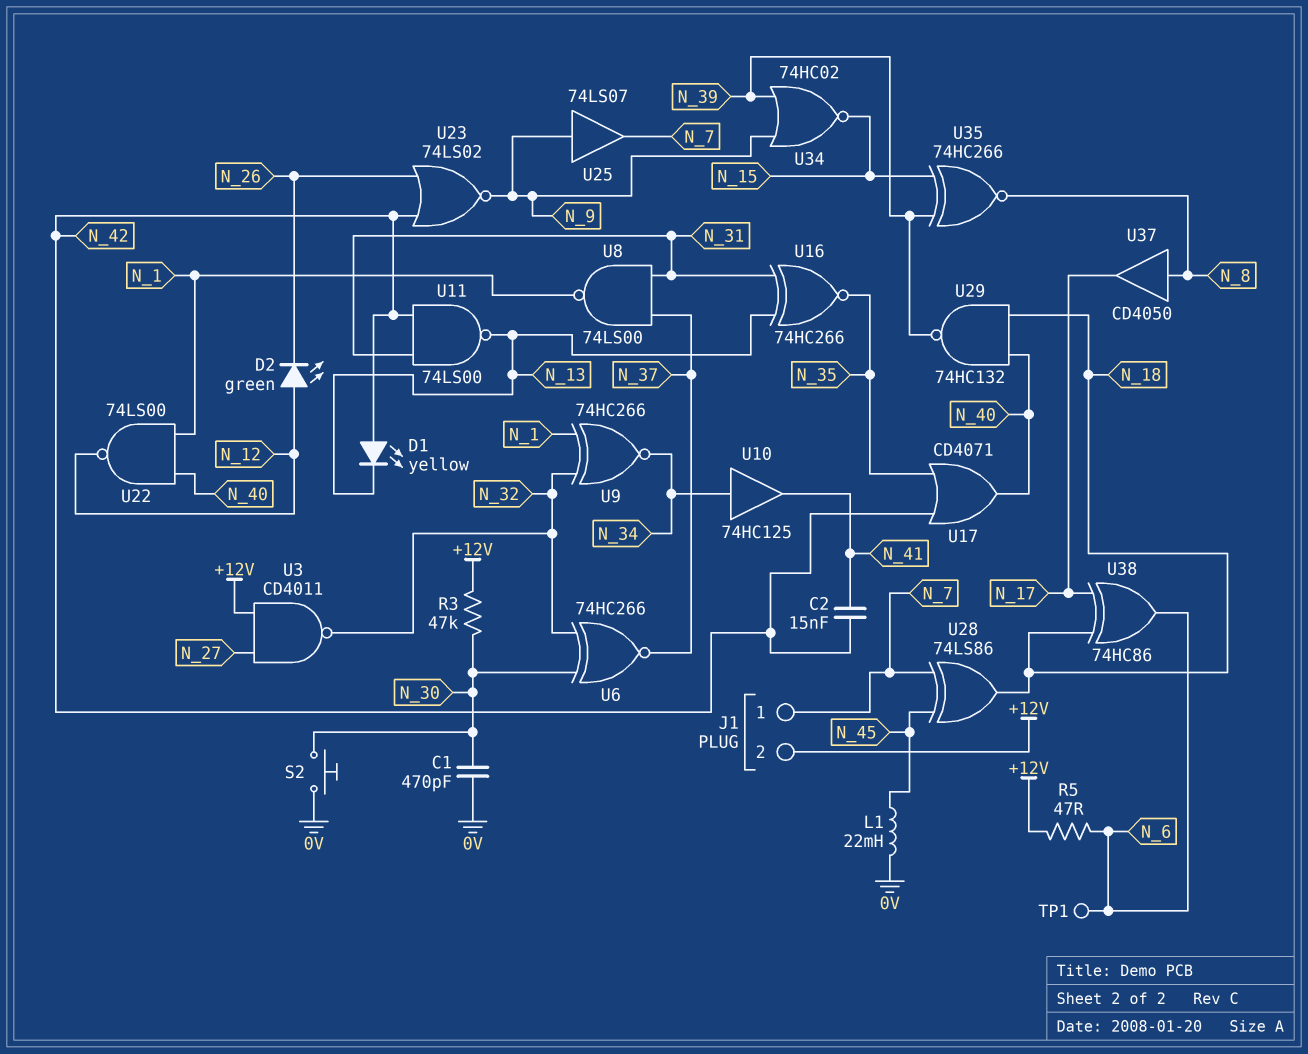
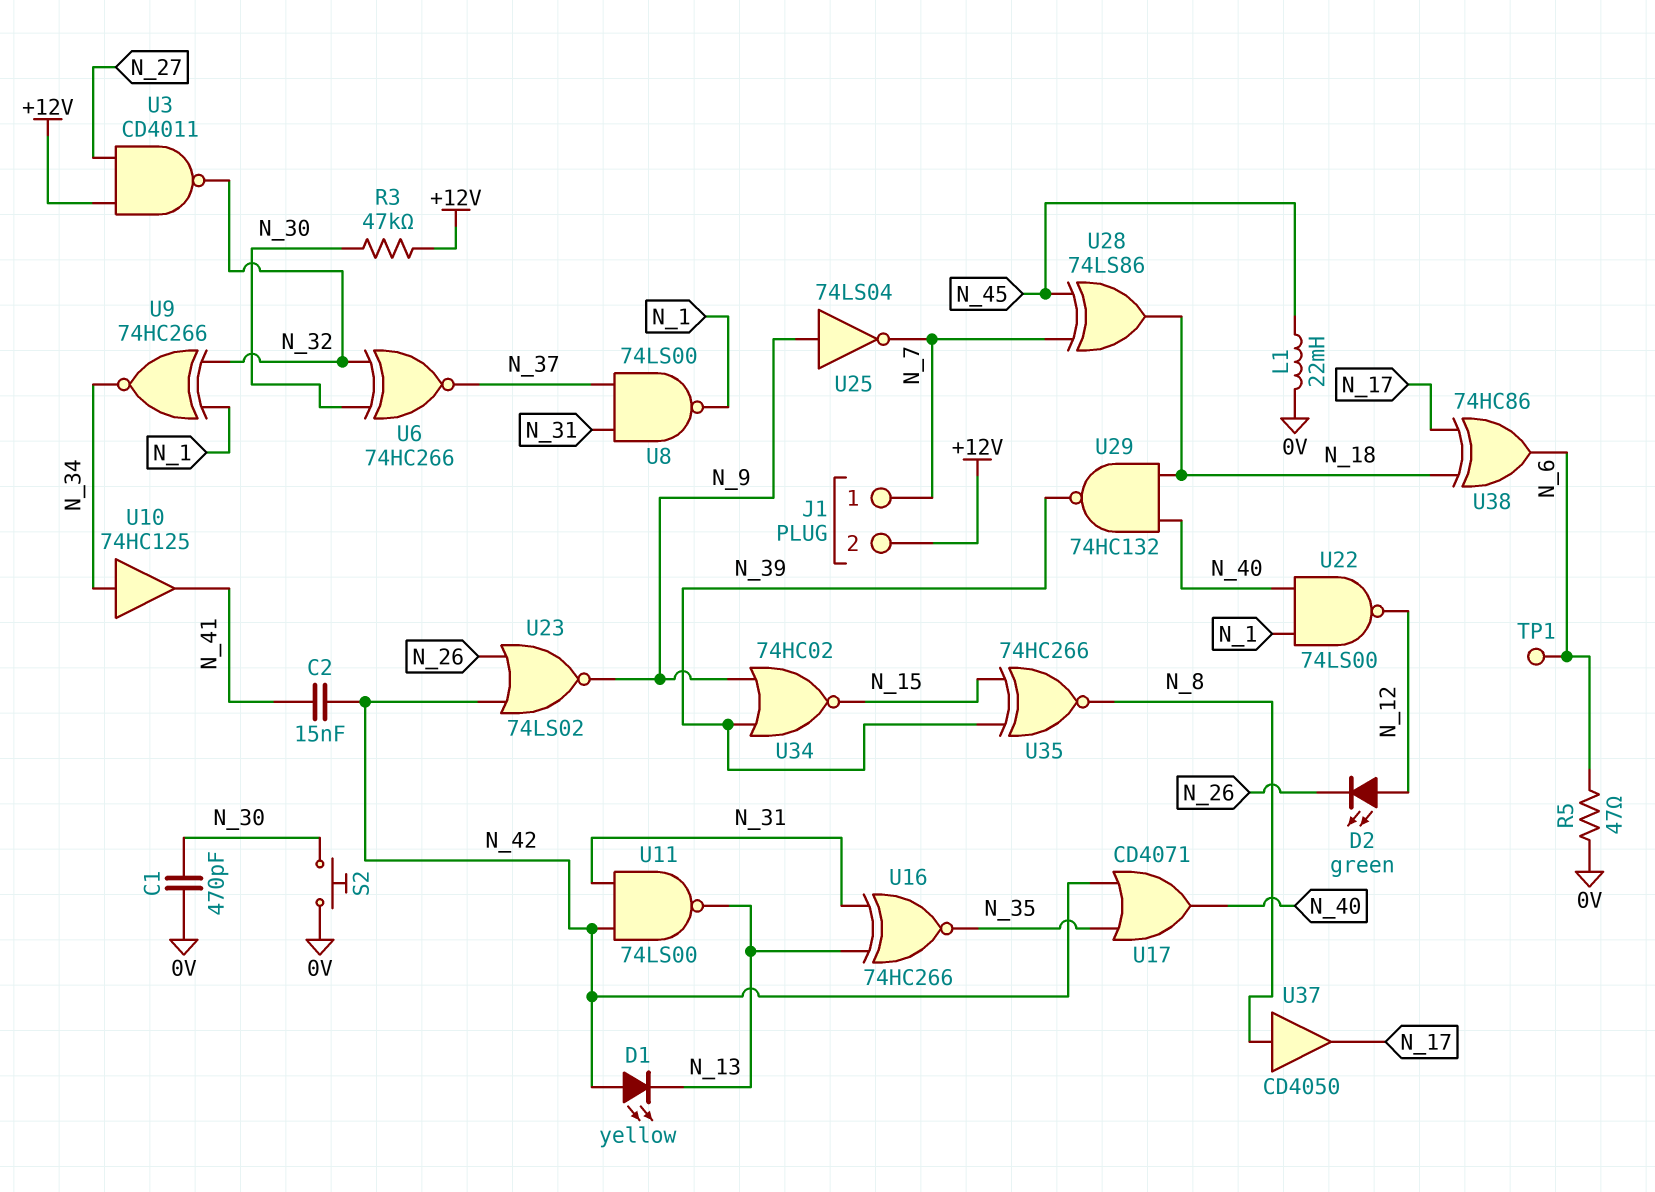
R5: 47 (+12V, N_6) -> 47 (0V, N_6)
U25: buffer 74LS07 (in N_9, out N_7) -> NOT 74LS04 (in N_9, out N_7)

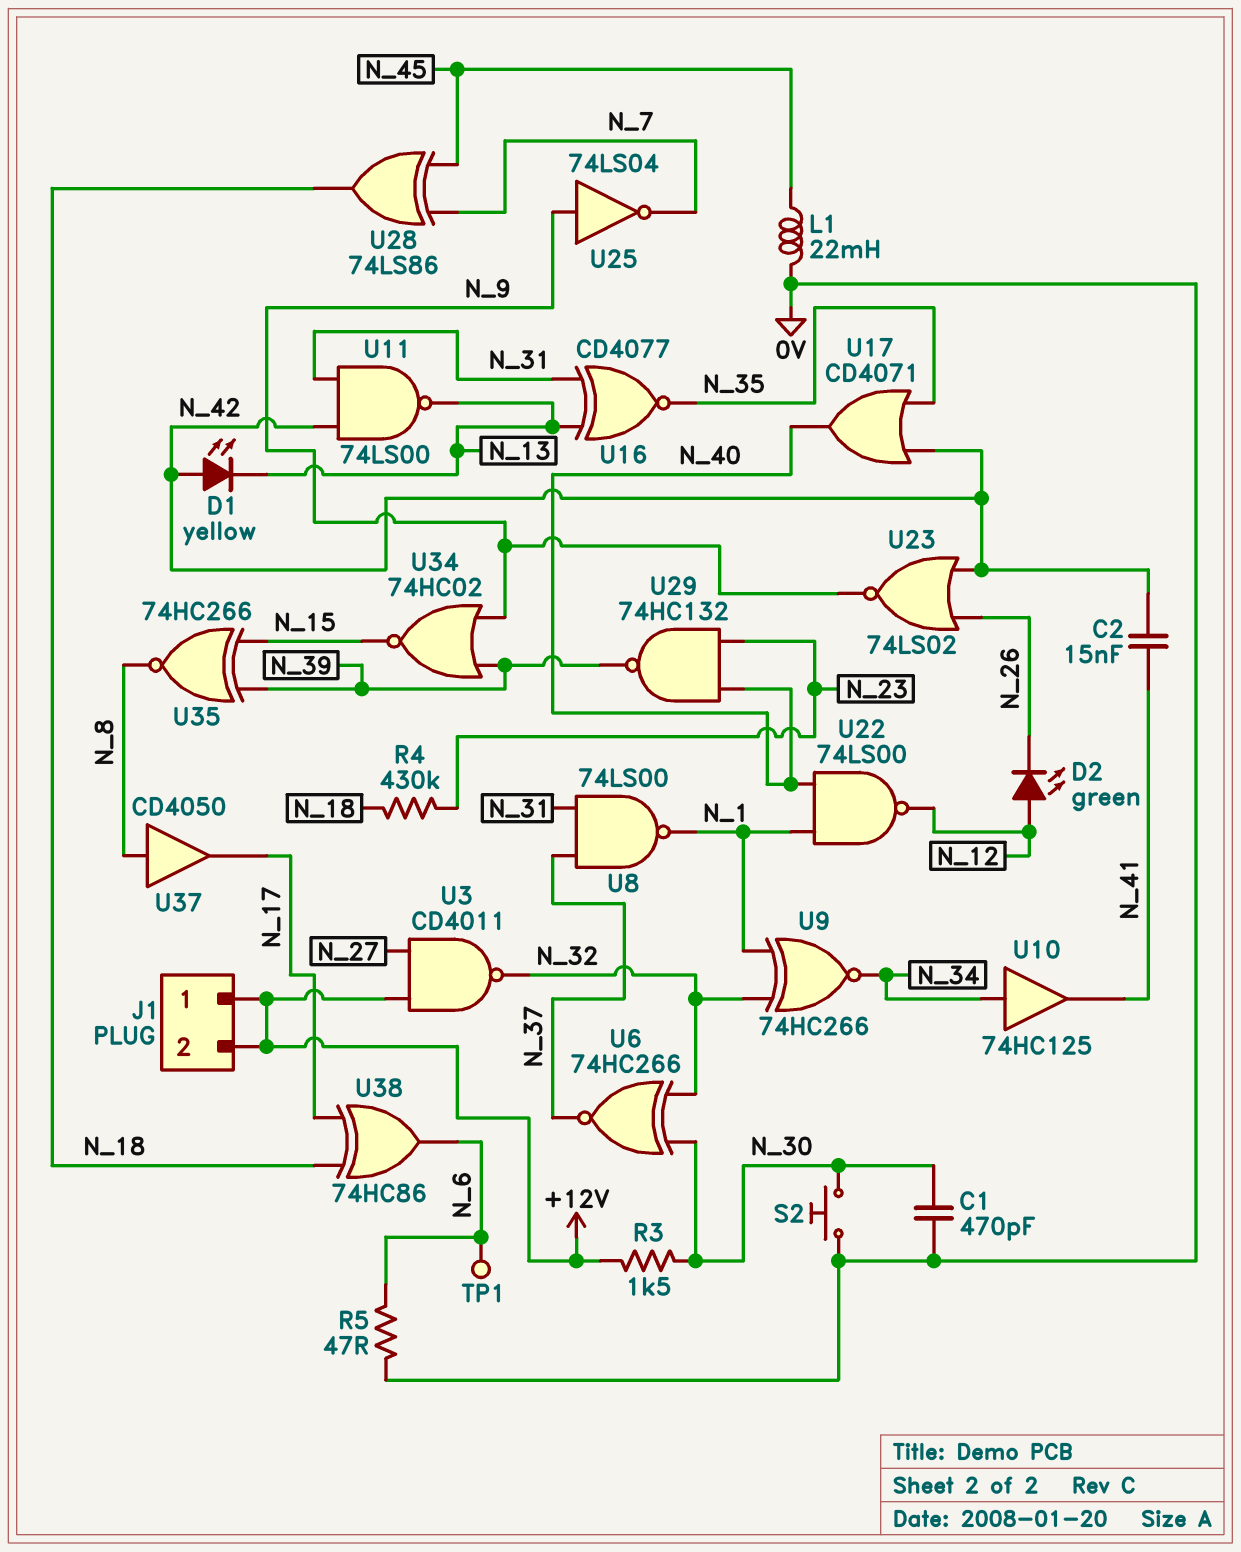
J1 pin 1: N_7 -> +12V
R3: 47k (+12V, N_30) -> 1.5k (+12V, N_30)
R4: none -> 430k (N_18, N_23)
U16: XNOR 74HC266 (in N_13, in N_31, out N_35) -> XNOR CD4077 (in N_13, in N_31, out N_35)
U29: NAND 74HC132 (in N_18, in N_40, out N_39) -> NAND 74HC132 (in N_23, in N_40, out N_39)

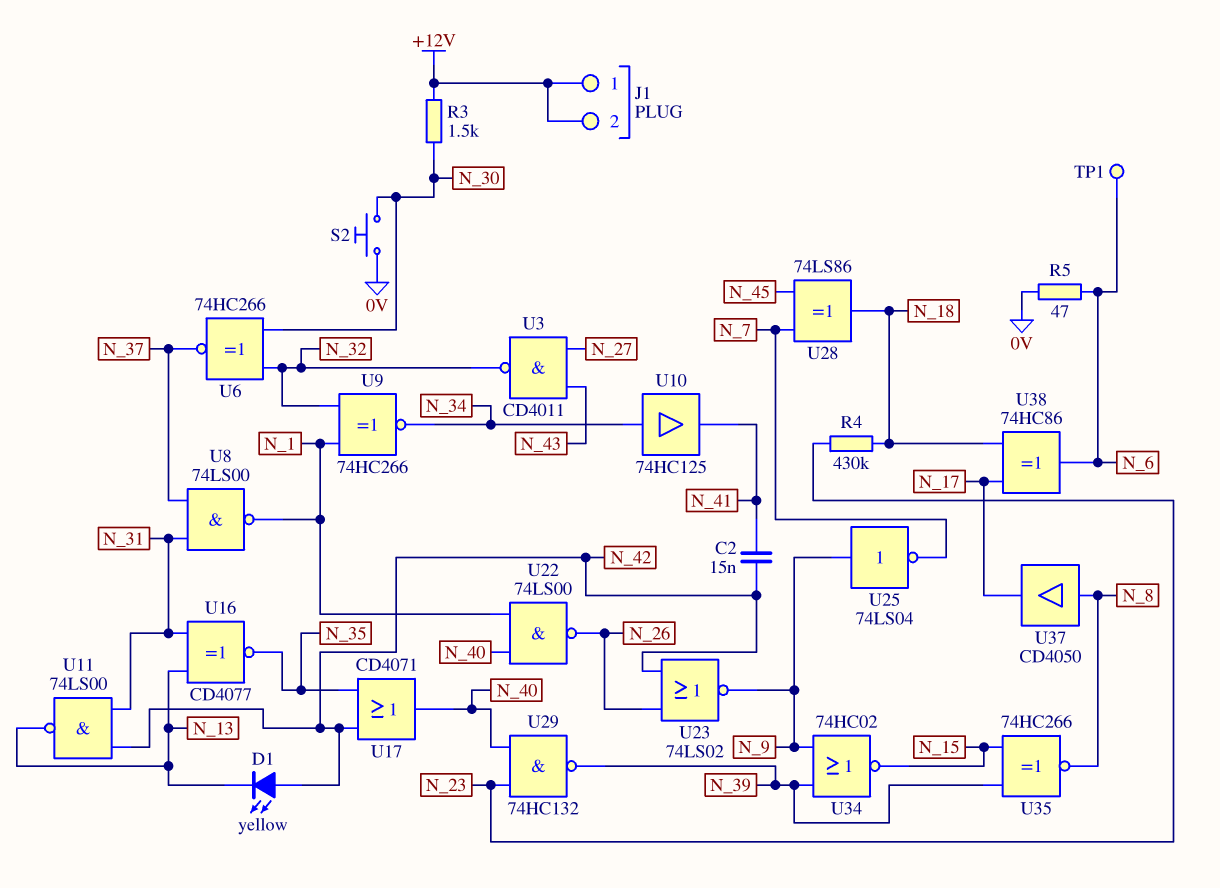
C1: 470pF (0V, N_30) -> none
D2: LED green (A N_12, K N_26) -> none
L1: 22mH (0V, N_45) -> none
U3: NAND CD4011 (in +12V, in N_27, out N_32) -> NAND CD4011 (in N_27, in N_43, out N_32)
U22: NAND 74LS00 (in N_1, in N_40, out N_12) -> NAND 74LS00 (in N_1, in N_40, out N_26)

